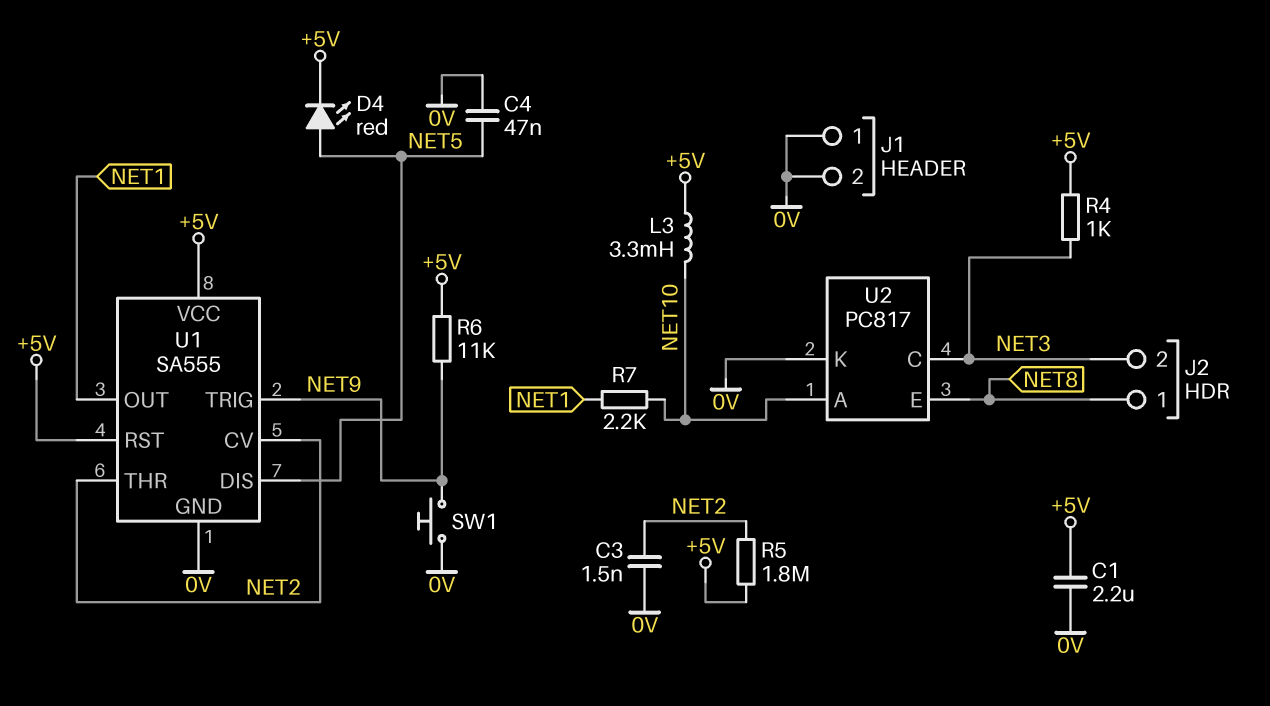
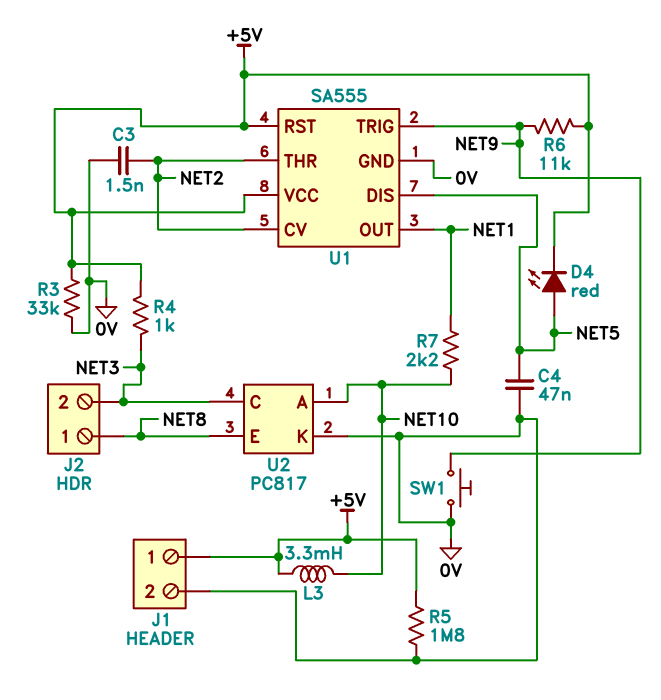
C1: 2.2uF (+5V, 0V) -> none
J1 pin 1: 0V -> +5V
R3: none -> 33k (+5V, 0V)
R5: 1.8M (+5V, NET2) -> 1.8M (+5V, 0V)

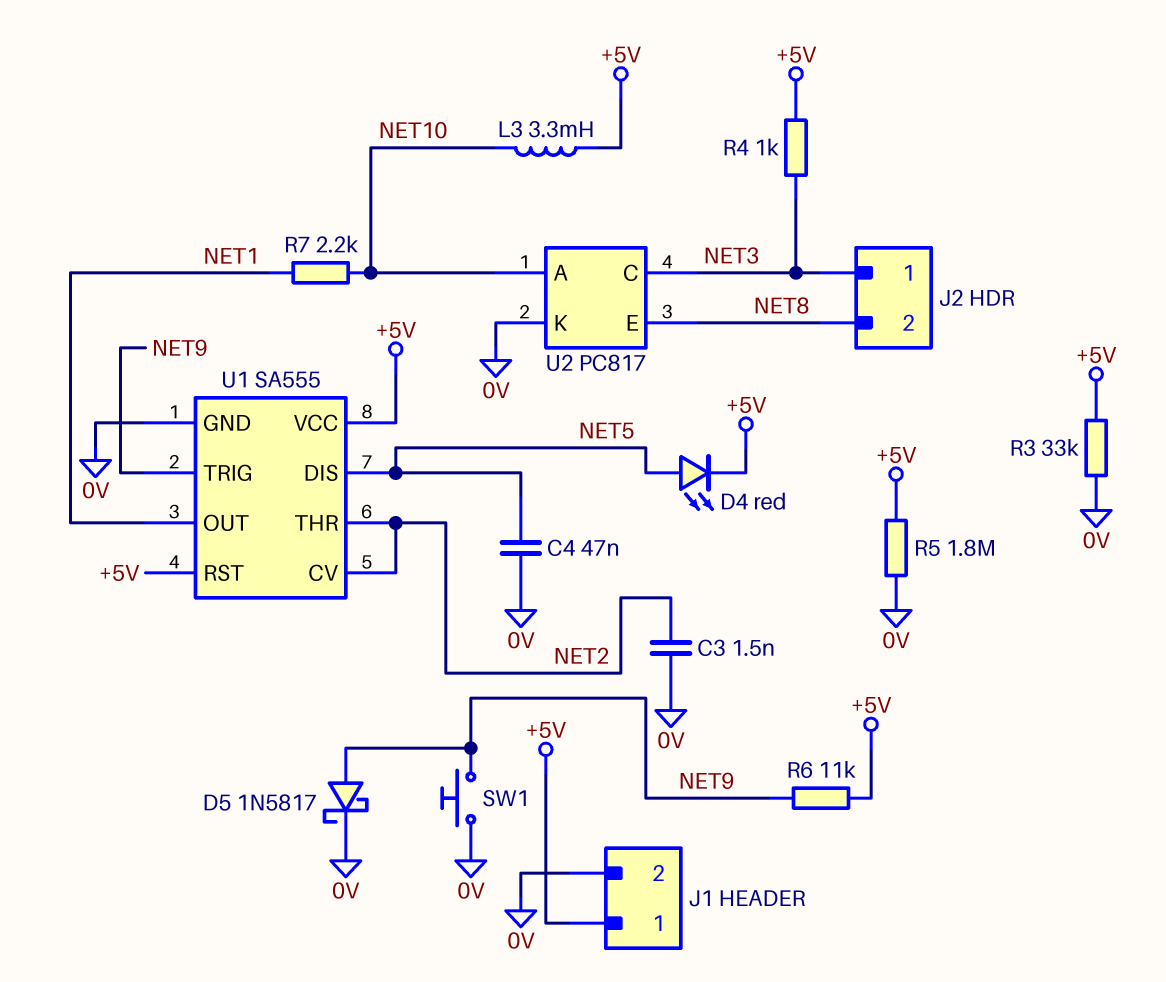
D5: none -> schottky 1N5817 (A NET9, K 0V)
J2 pin 1: NET8 -> NET3
J2 pin 2: NET3 -> NET8

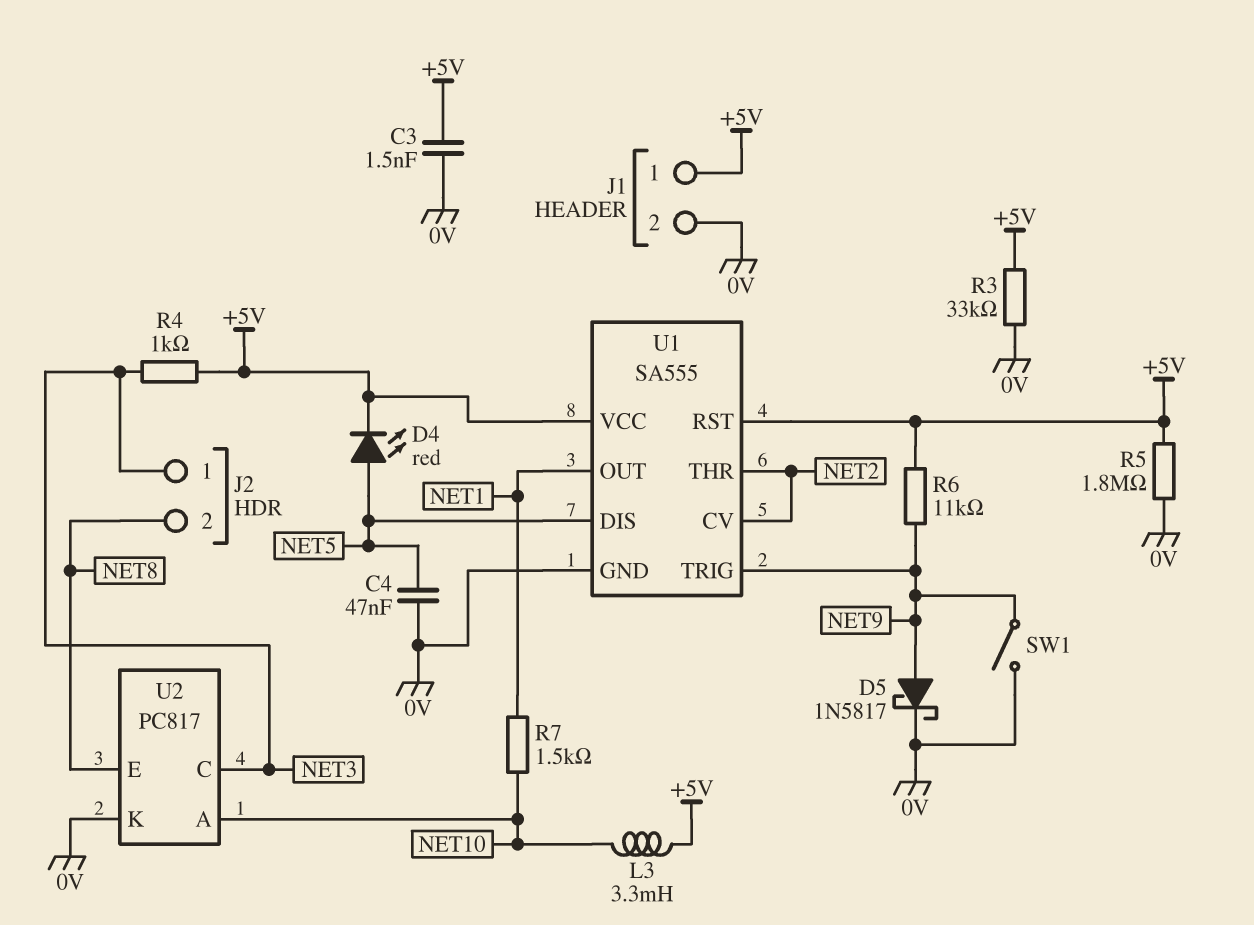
C3: 1.5nF (0V, NET2) -> 1.5nF (+5V, 0V)
R7: 2.2k (NET1, NET10) -> 1.5k (NET1, NET10)
SW1: button (0V, NET9) -> switch (0V, NET9)

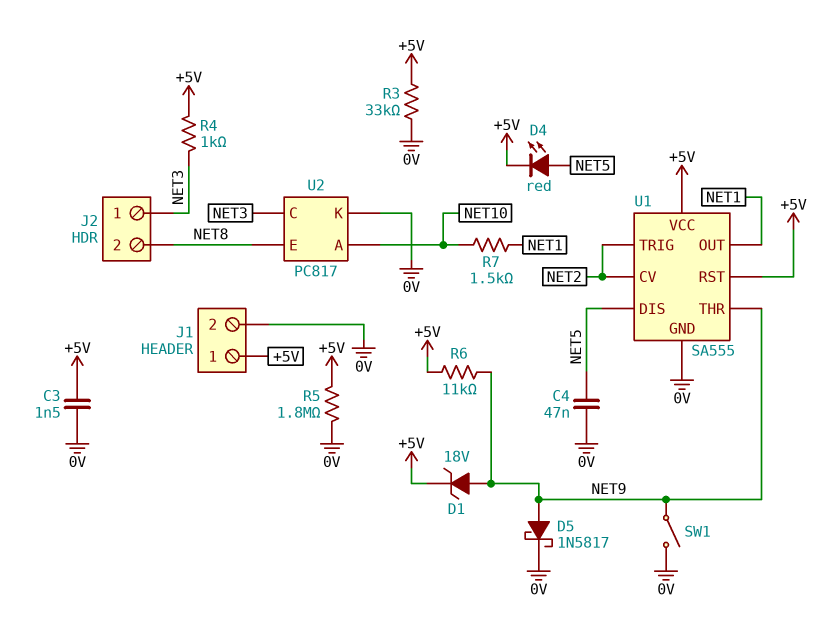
D1: none -> zener 18V (A NET9, K +5V)
L3: 3.3mH (+5V, NET10) -> none
U1 pin THR: NET2 -> NET9
U1 pin TRIG: NET9 -> NET2

